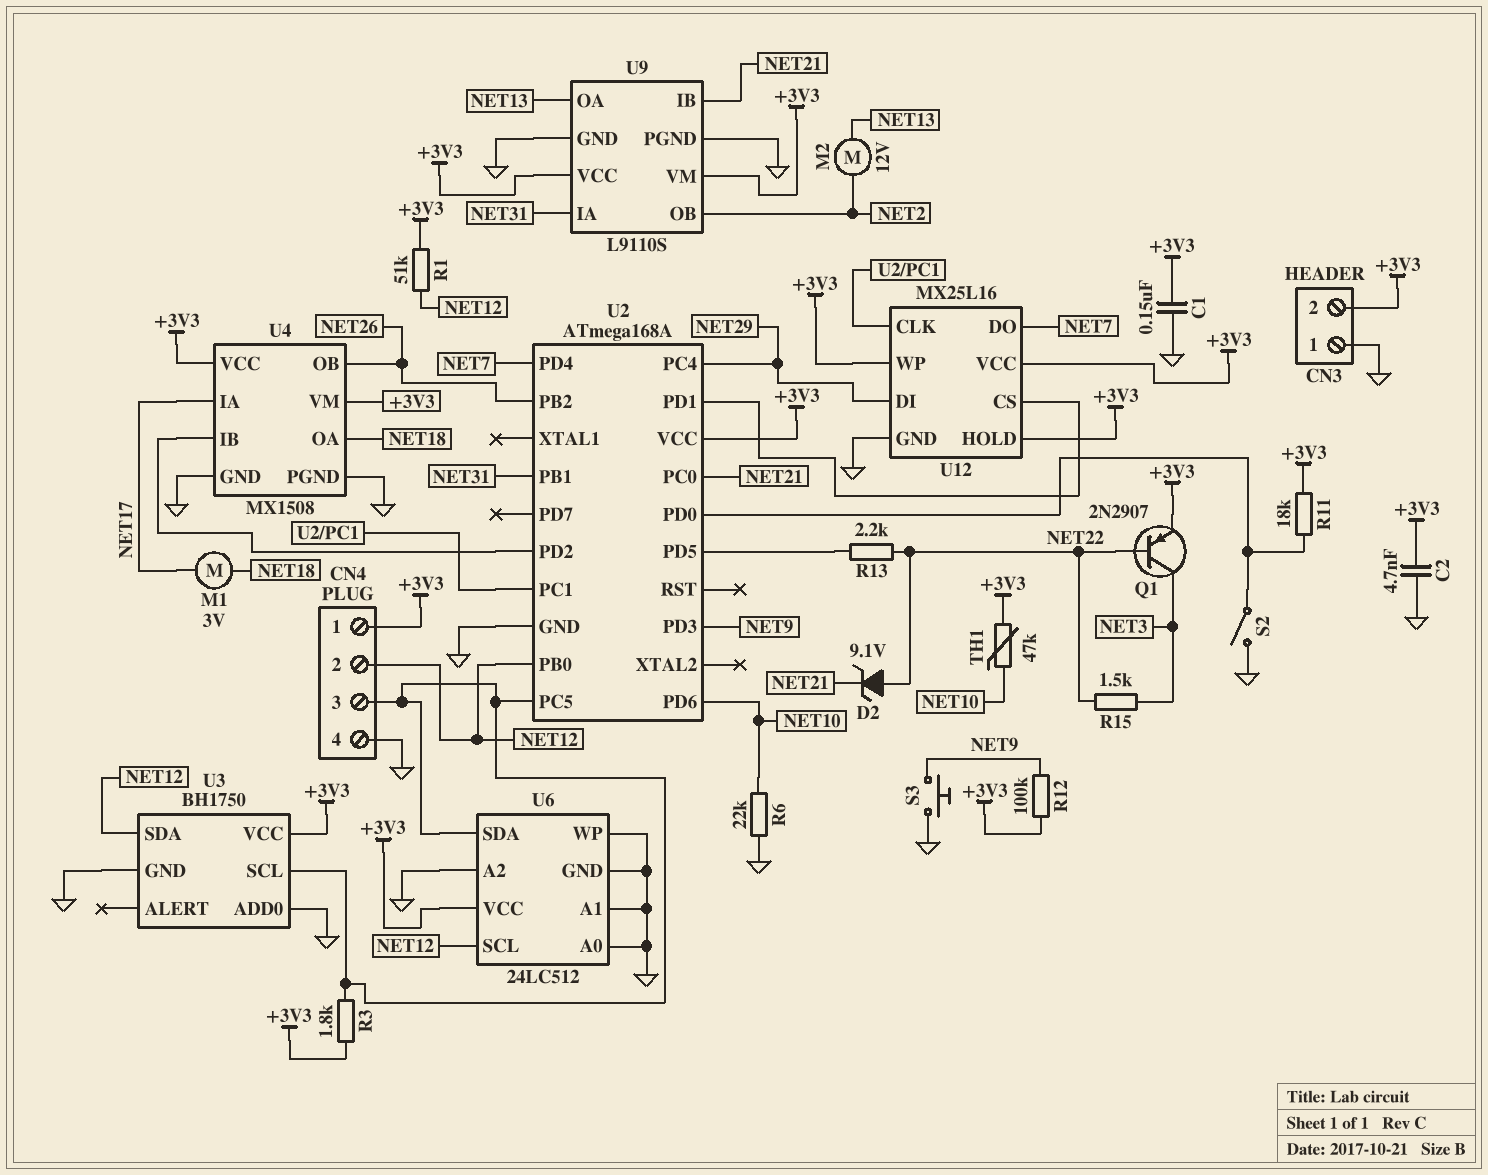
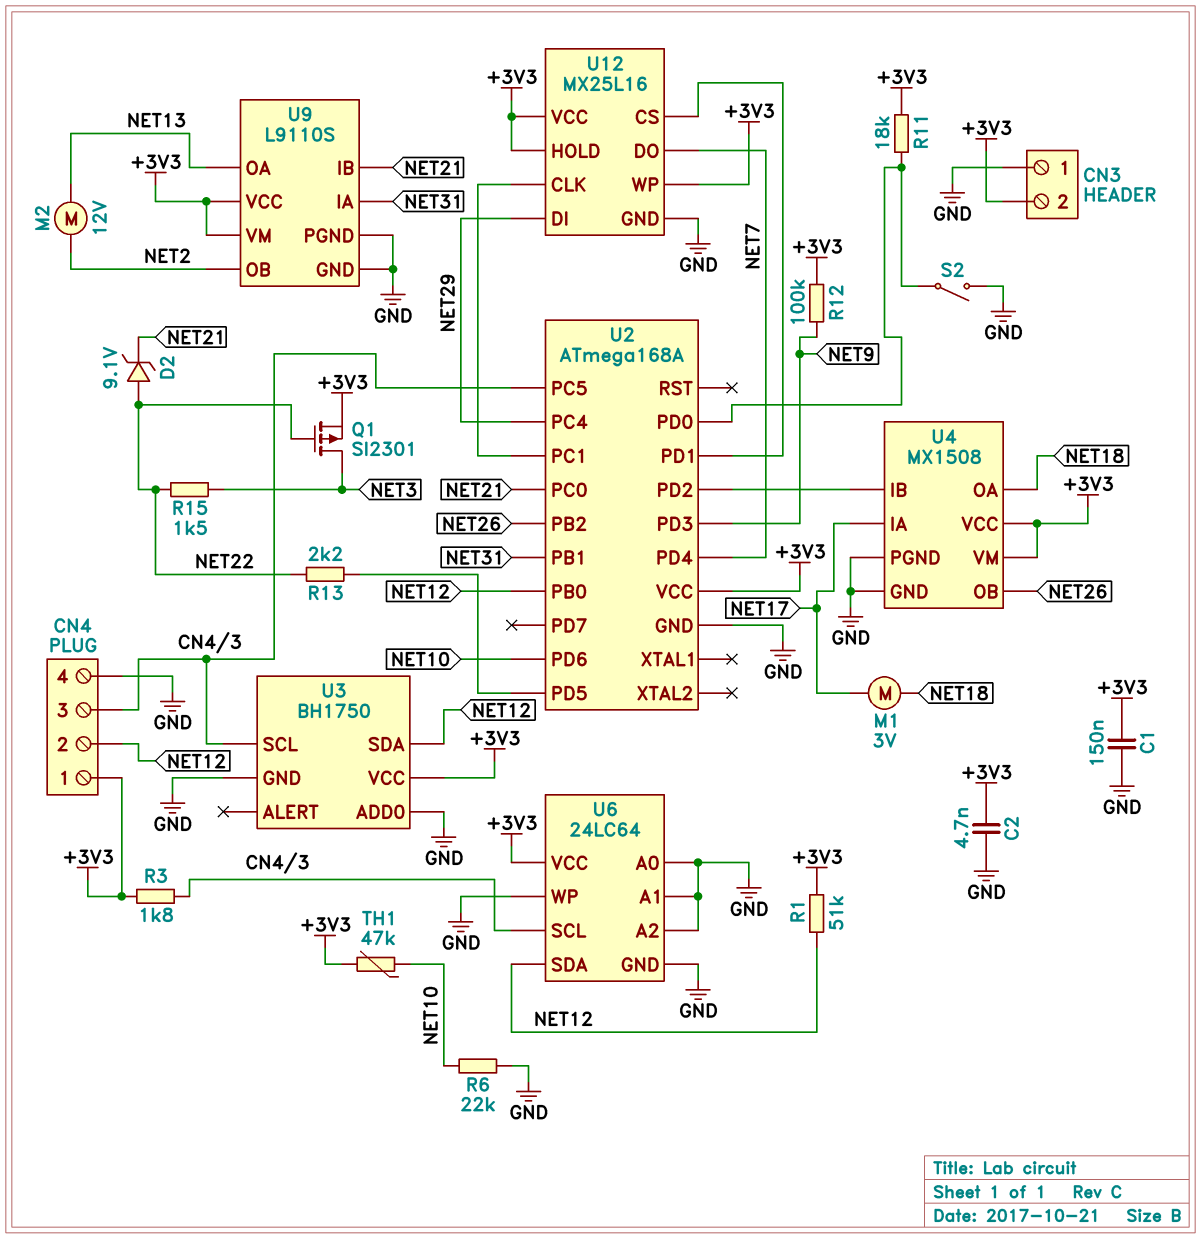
Q1: PNP 2N2907 (B NET22, C NET3, E +3V3) -> PMOS SI2301 (G NET22, D NET3, S +3V3)
S3: button (GND, NET9) -> none
U6: 24LC512 -> 24LC64
U6 pin SCL: NET12 -> CN4/3
U6 pin SDA: CN4/3 -> NET12

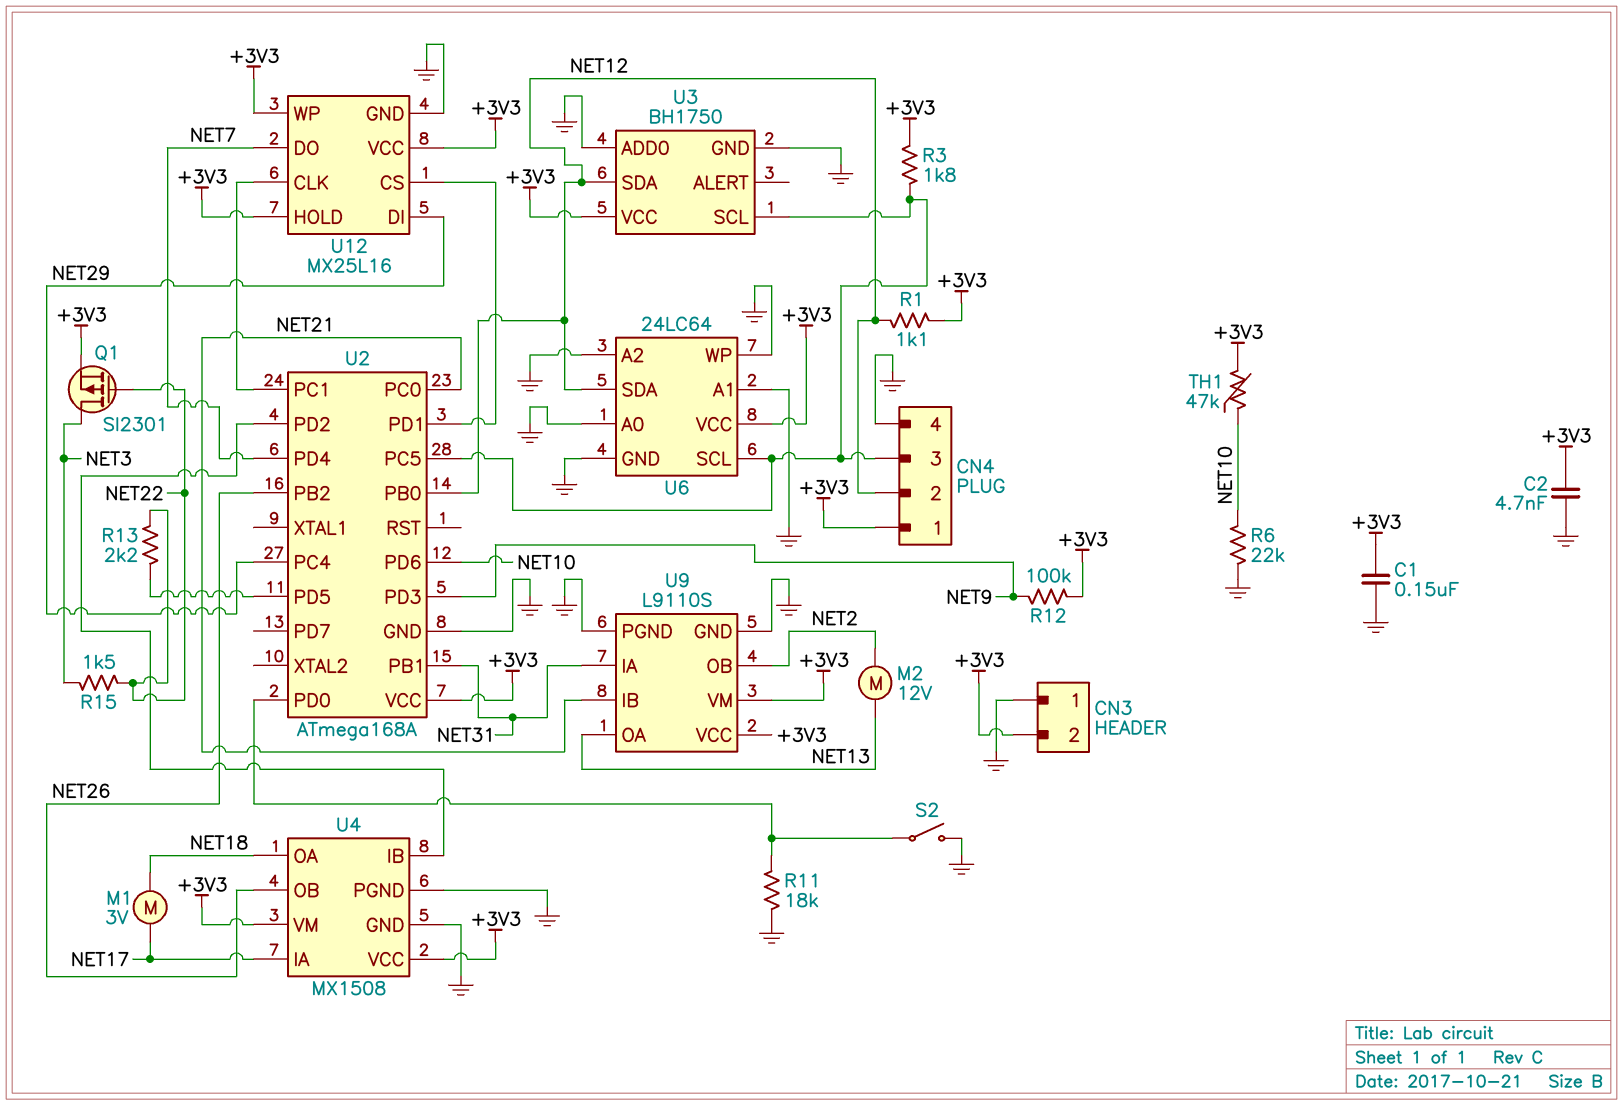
D2: zener 9.1V (A NET22, K NET21) -> none
R1: 51k (+3V3, NET12) -> 1.1k (+3V3, NET12)
R11: 18k (+3V3, U2/PD0) -> 18k (GND, U2/PD0)

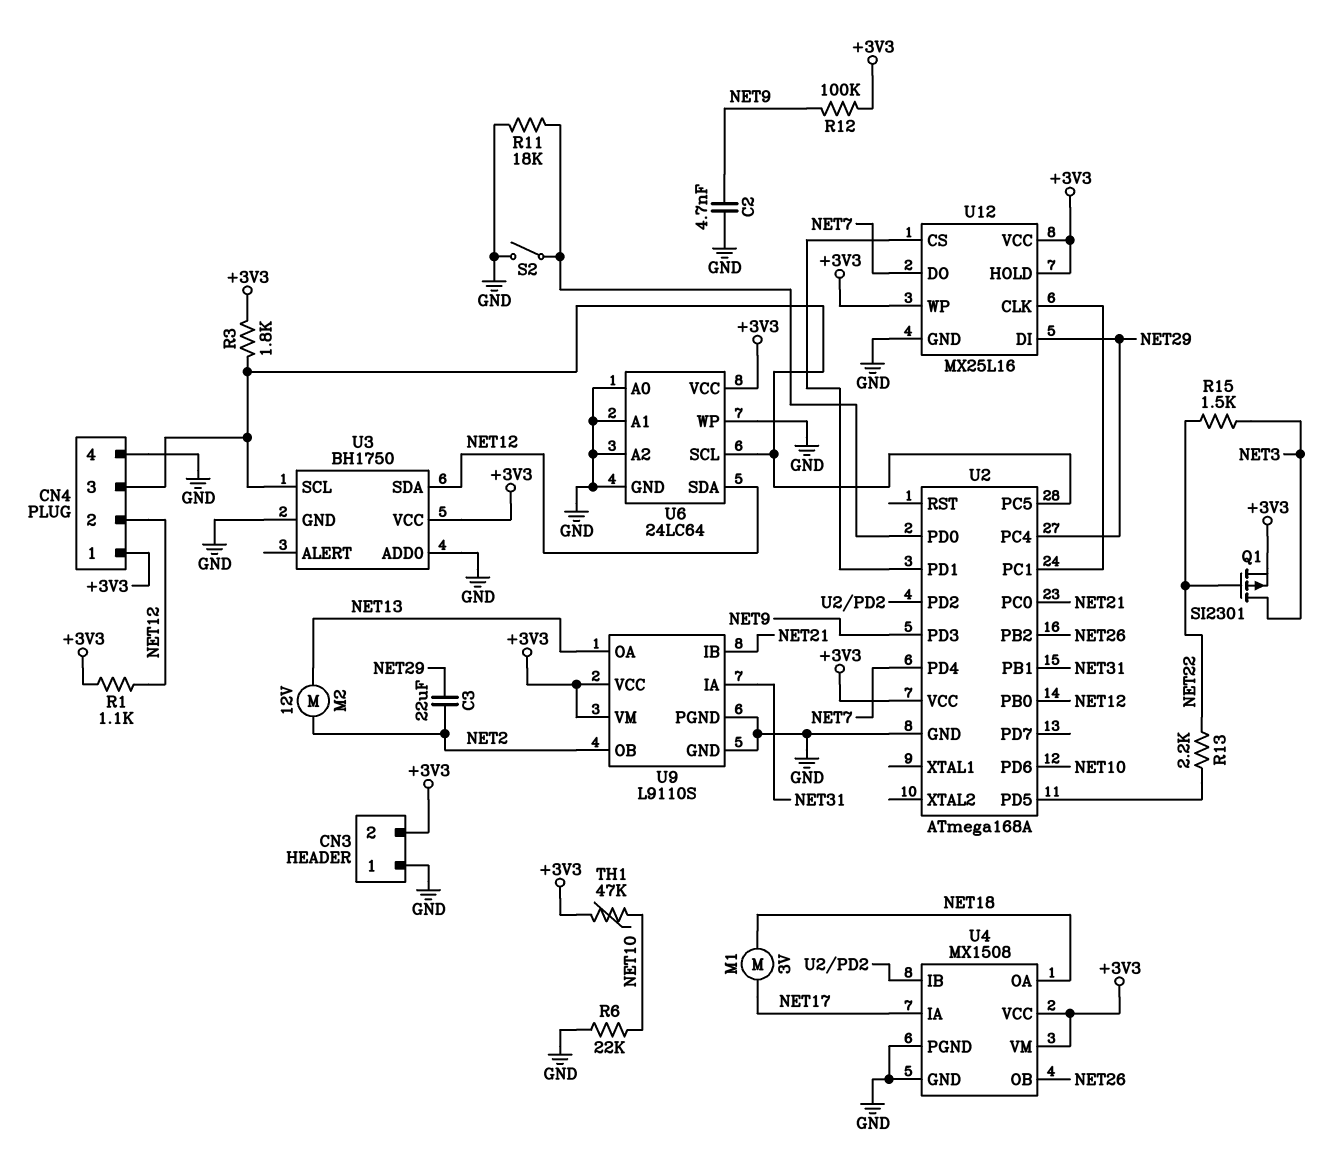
C1: 150nF (+3V3, GND) -> none
C2: 4.7nF (+3V3, GND) -> 4.7nF (GND, NET9)
C3: none -> 22uF (NET2, NET29)

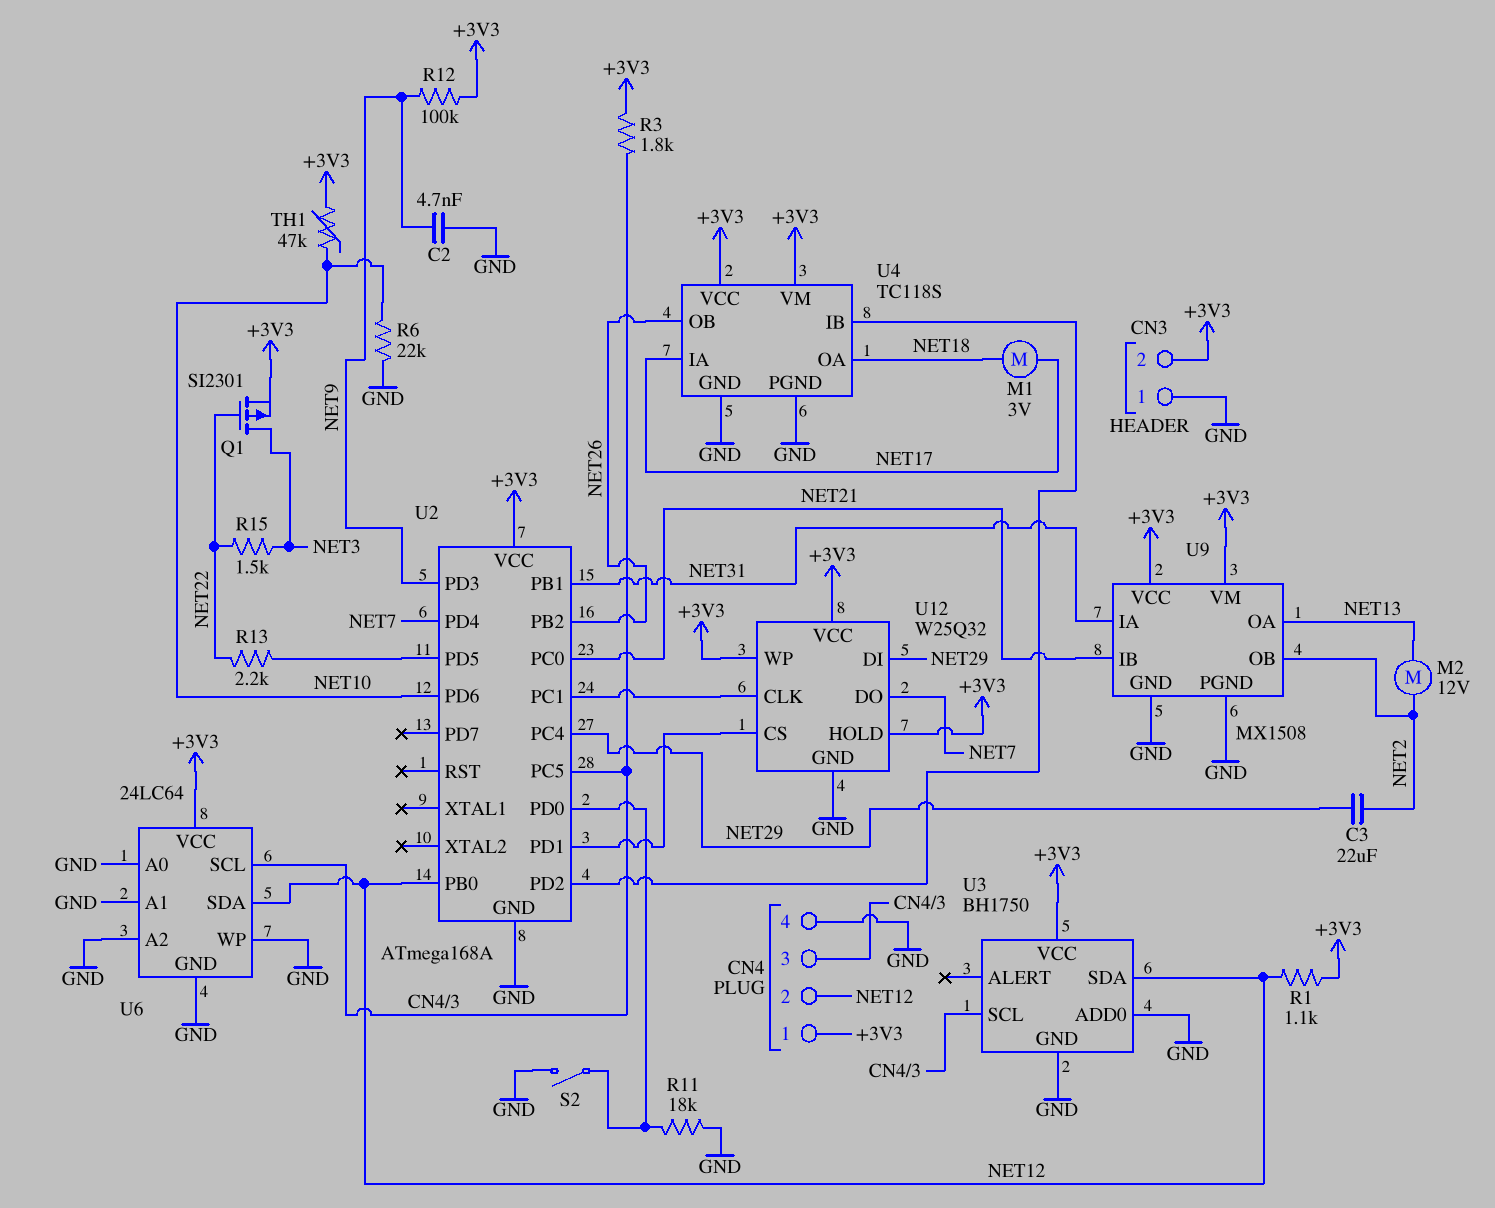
U4: MX1508 -> TC118S
U9: L9110S -> MX1508
U12: MX25L16 -> W25Q32

